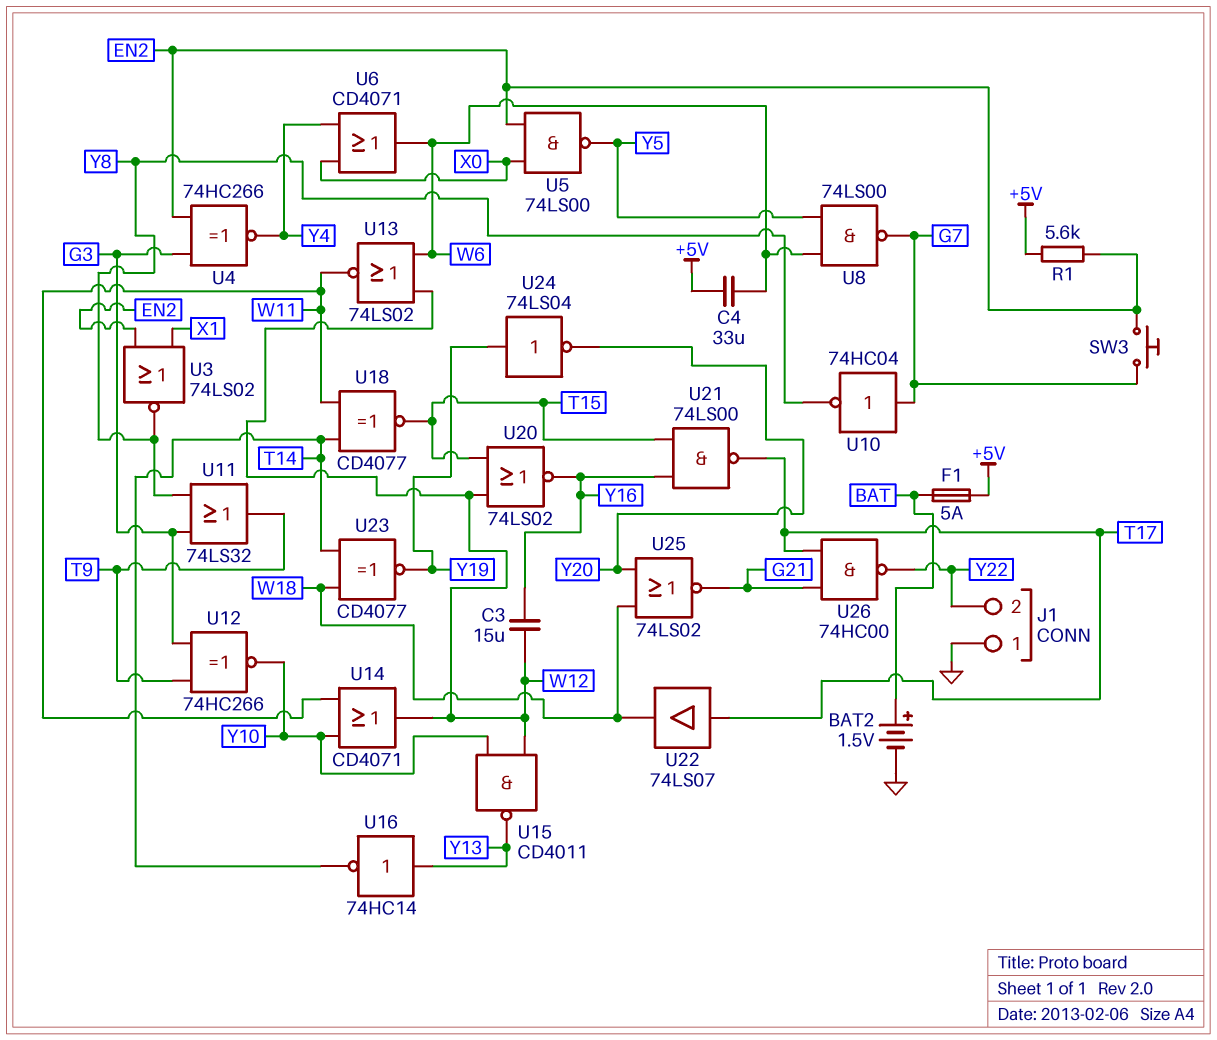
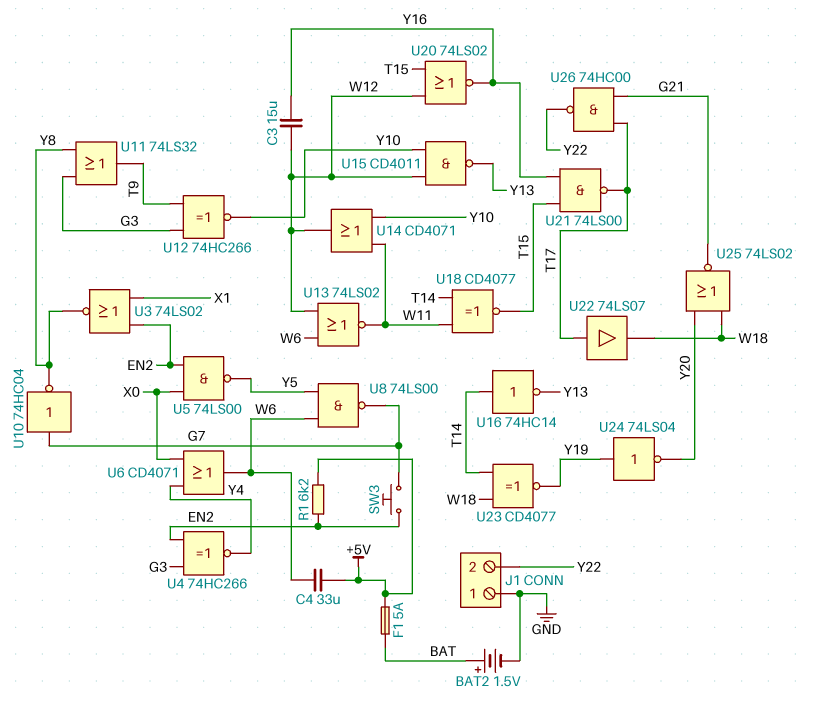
R1: 5.6k (+5V, EN2) -> 6.2k (+5V, EN2)
U16: NOT 74HC14 (in Y13, out T14) -> NOT 74HC14 (in T14, out Y13)

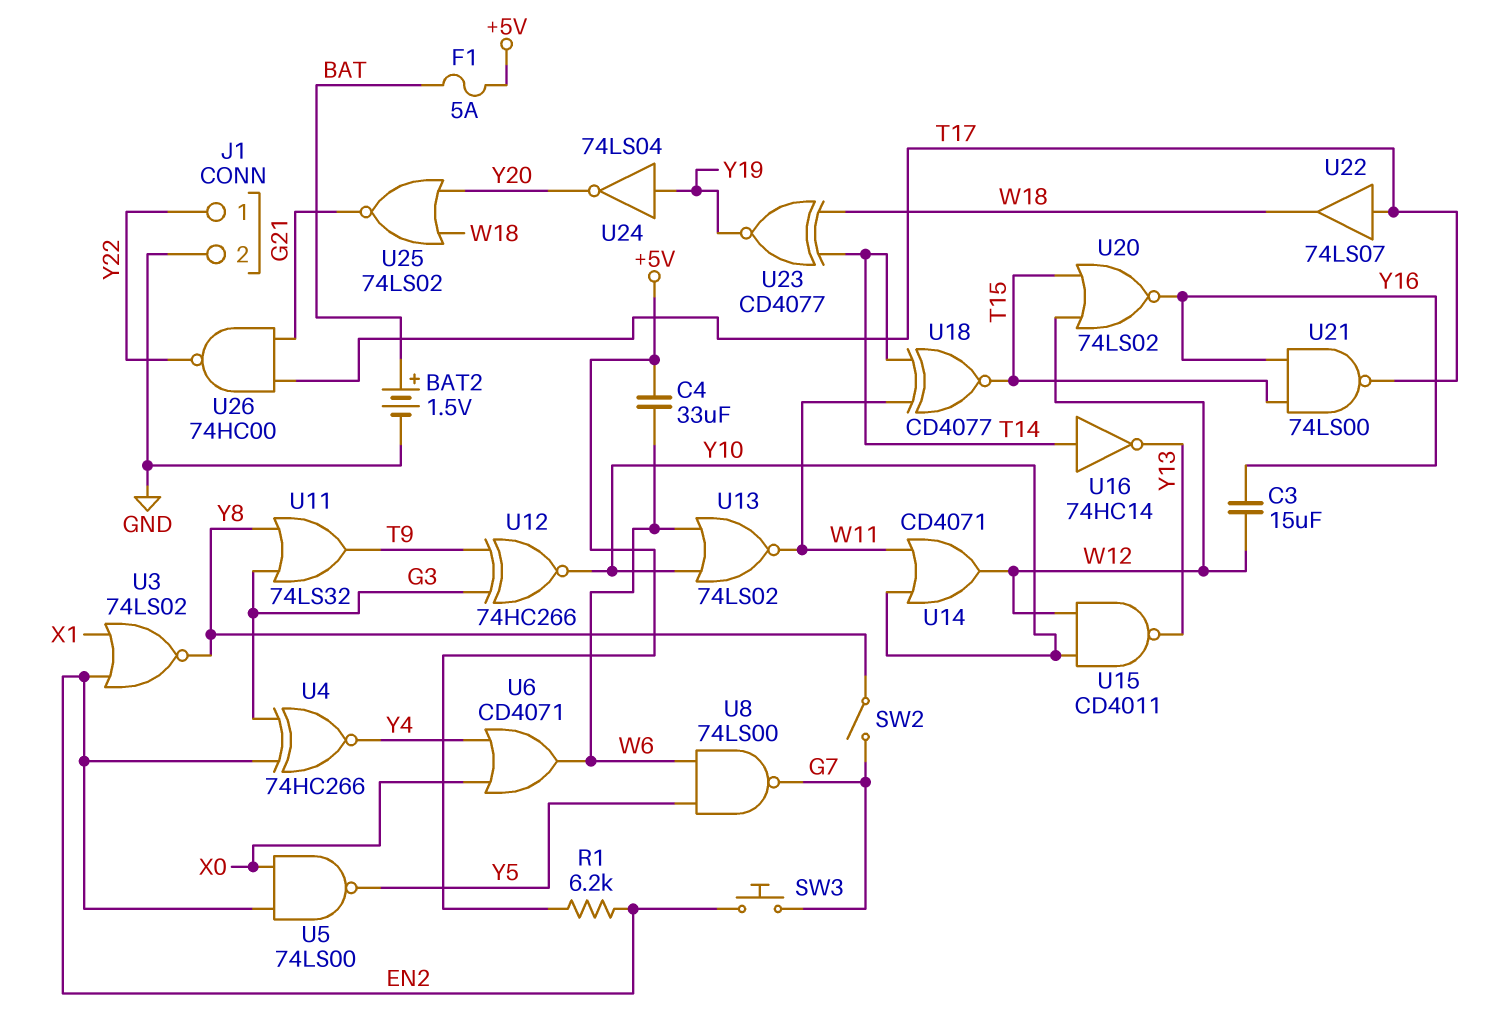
J1 pin 1: GND -> Y22
J1 pin 2: Y22 -> GND
SW2: none -> switch (G7, Y8)
U10: NOT 74HC04 (in G7, out Y8) -> none
U13: NOR 74LS02 (in W6, in W12, out W11) -> NOR 74LS02 (in W6, in Y10, out W11)

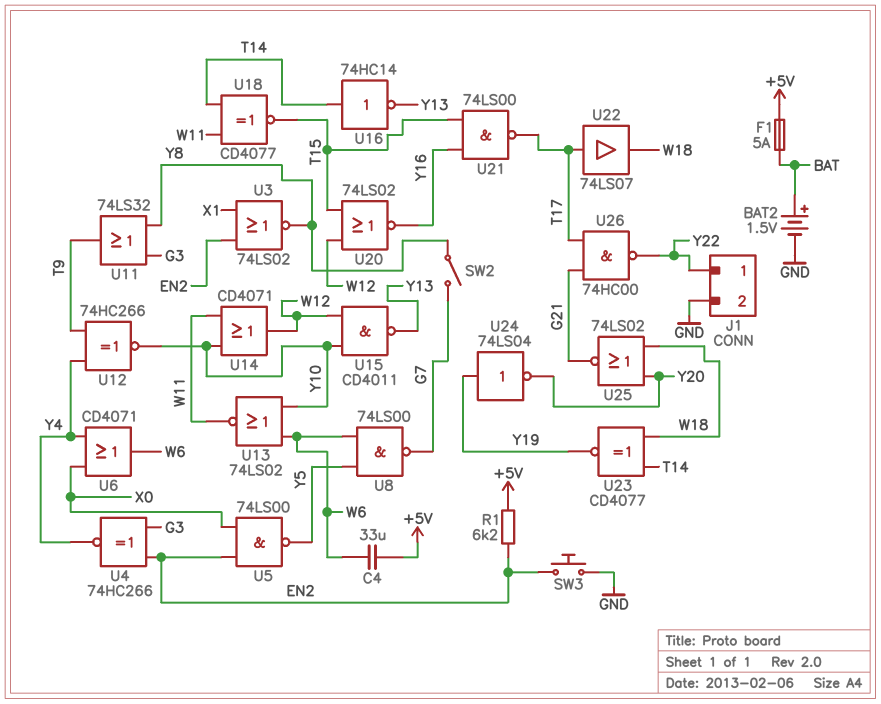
C3: 15uF (W12, Y16) -> none
SW3: button (EN2, G7) -> button (EN2, GND)
U12: XNOR 74HC266 (in G3, in T9, out Y10) -> XNOR 74HC266 (in T9, in Y4, out Y10)

